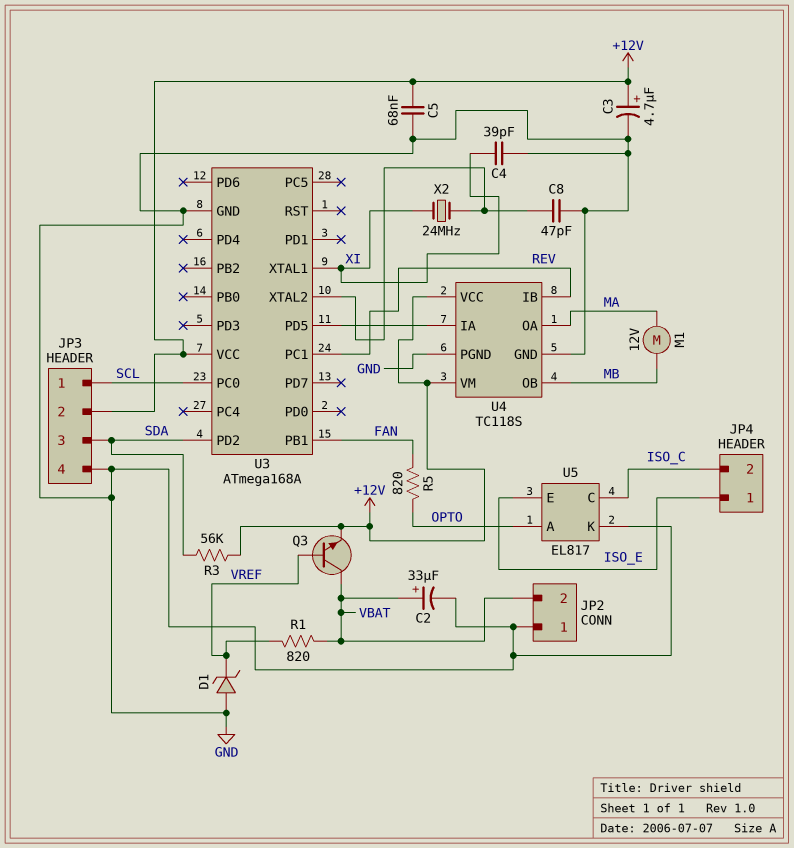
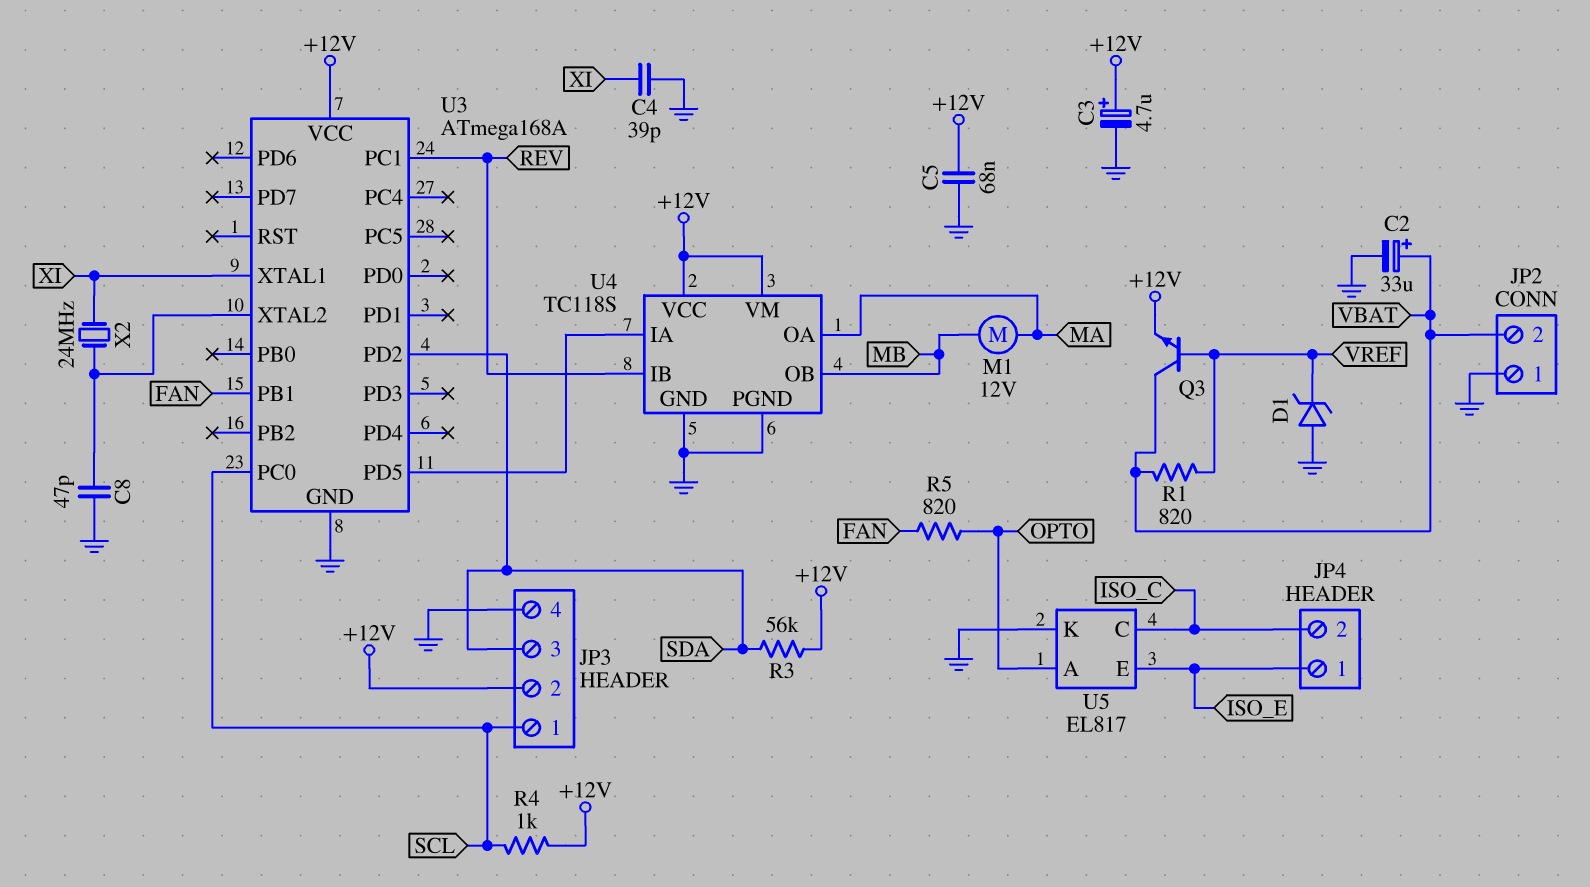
R4: none -> 1k (+12V, SCL)

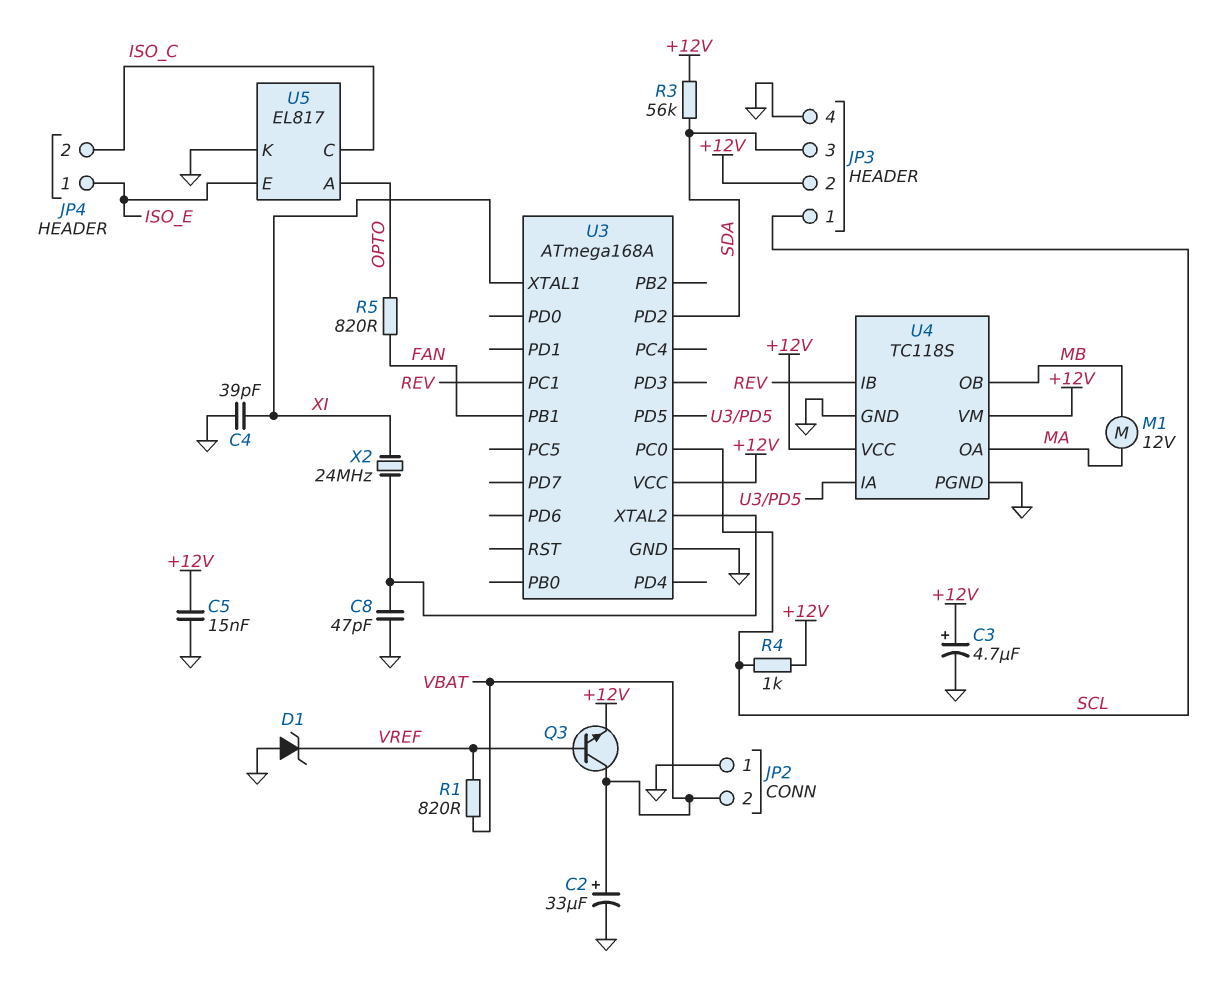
C5: 68nF (+12V, GND) -> 15nF (+12V, GND)

